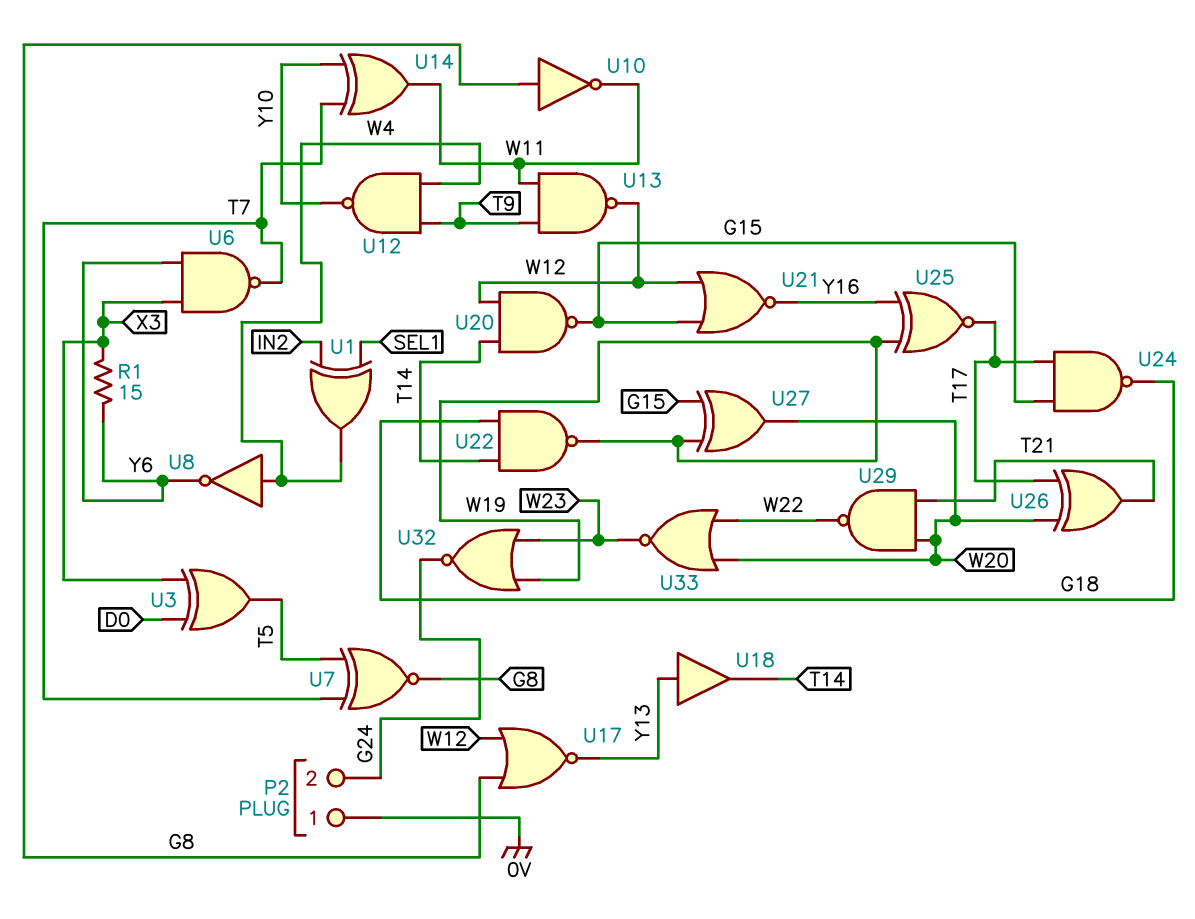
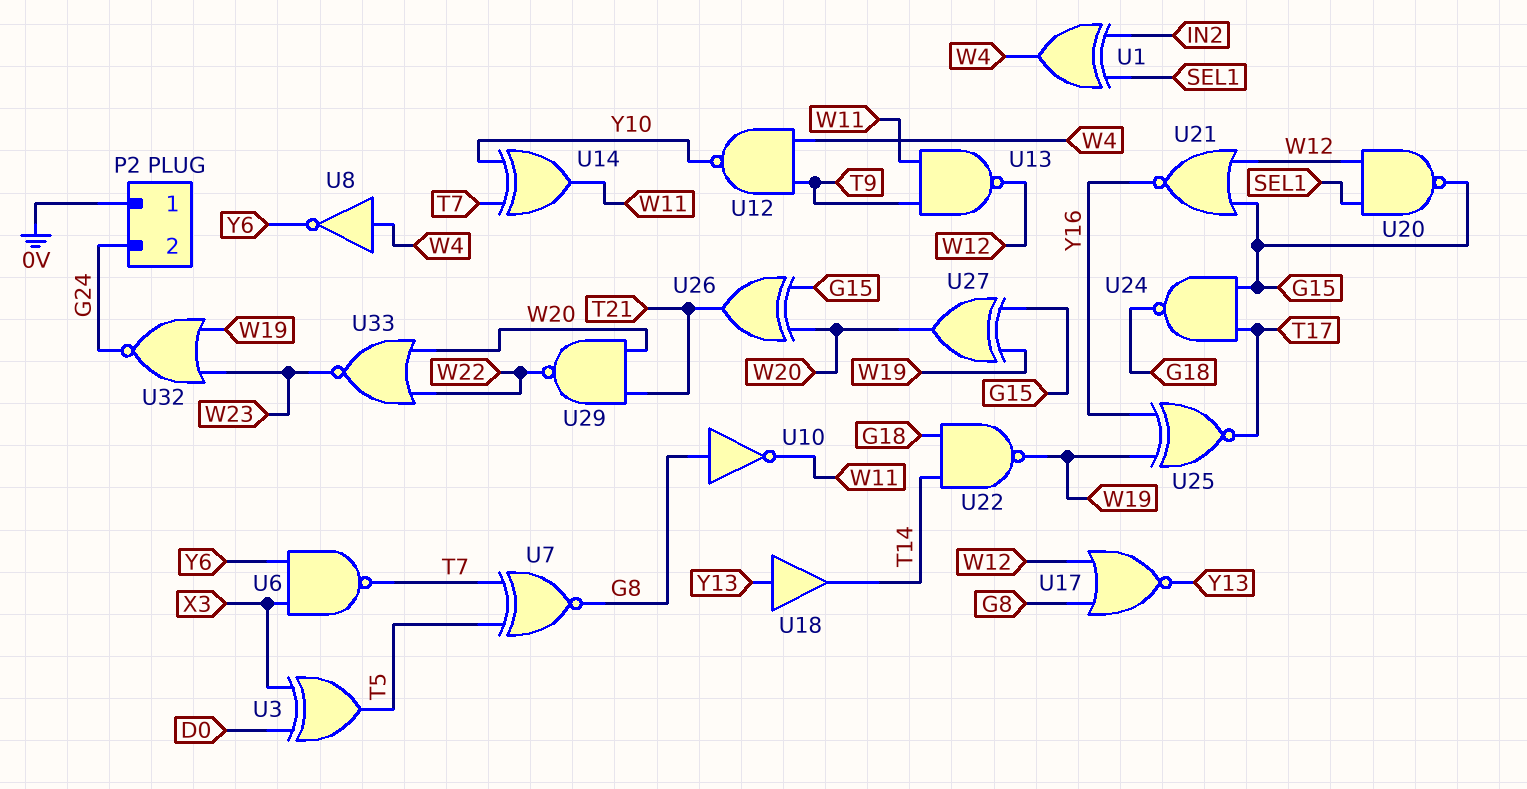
R1: 15 (X3, Y6) -> none
U20: NAND (in T14, in W12, out G15) -> NAND (in SEL1, in W12, out G15)
U26: XOR (in T17, in W20, out T21) -> XOR (in G15, in W20, out T21)

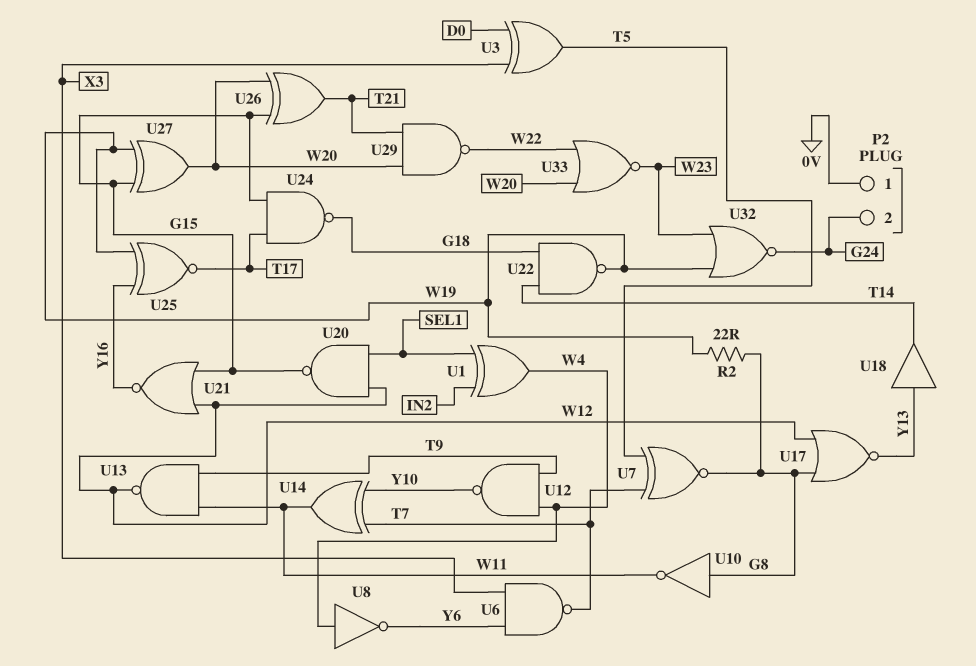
R2: none -> 22 (G8, W19)

